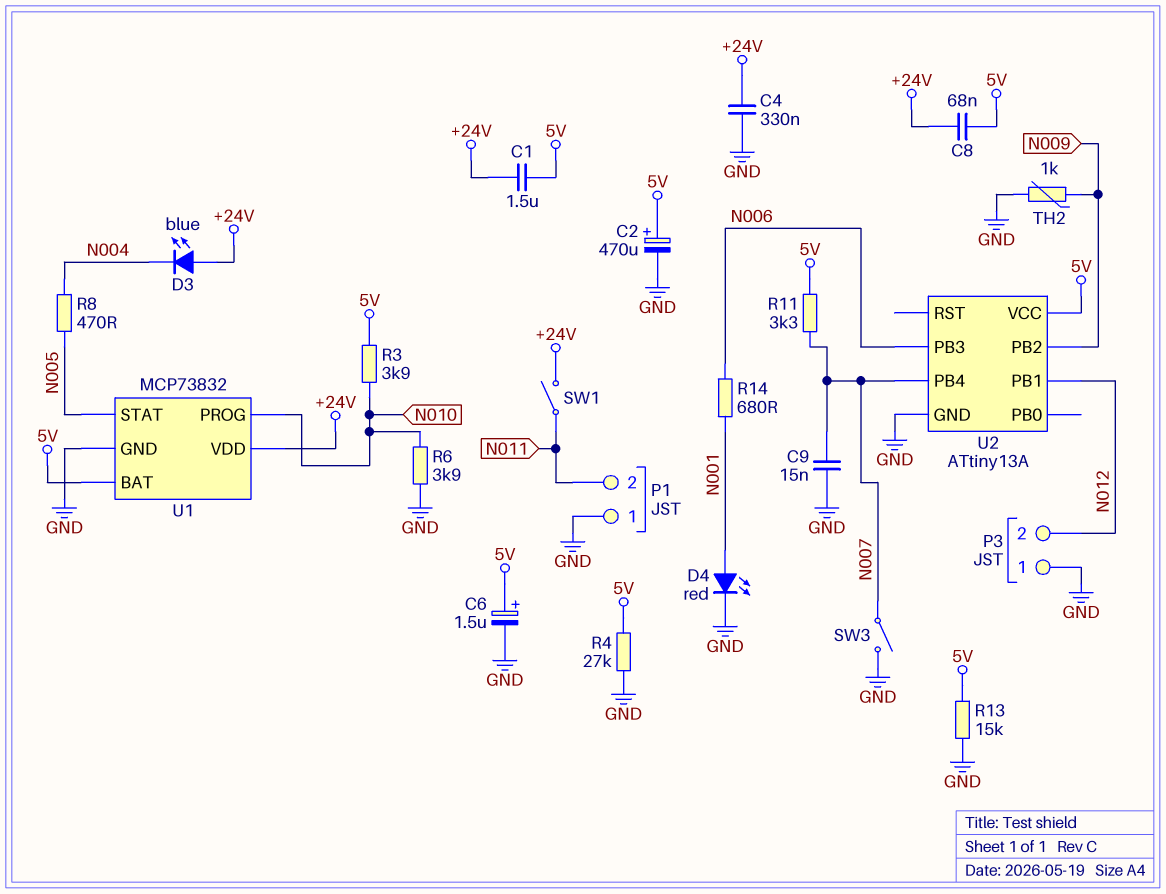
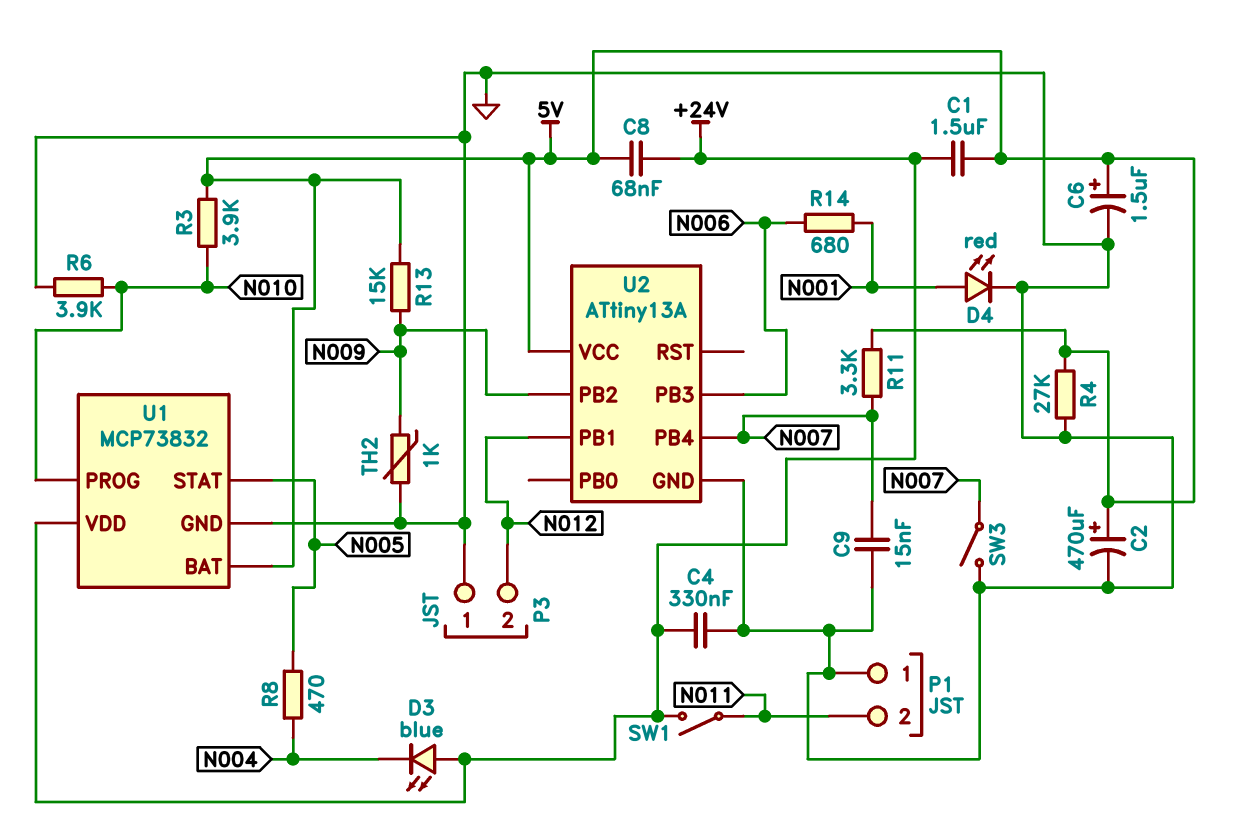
R13: 15k (5V, GND) -> 15k (5V, N009)

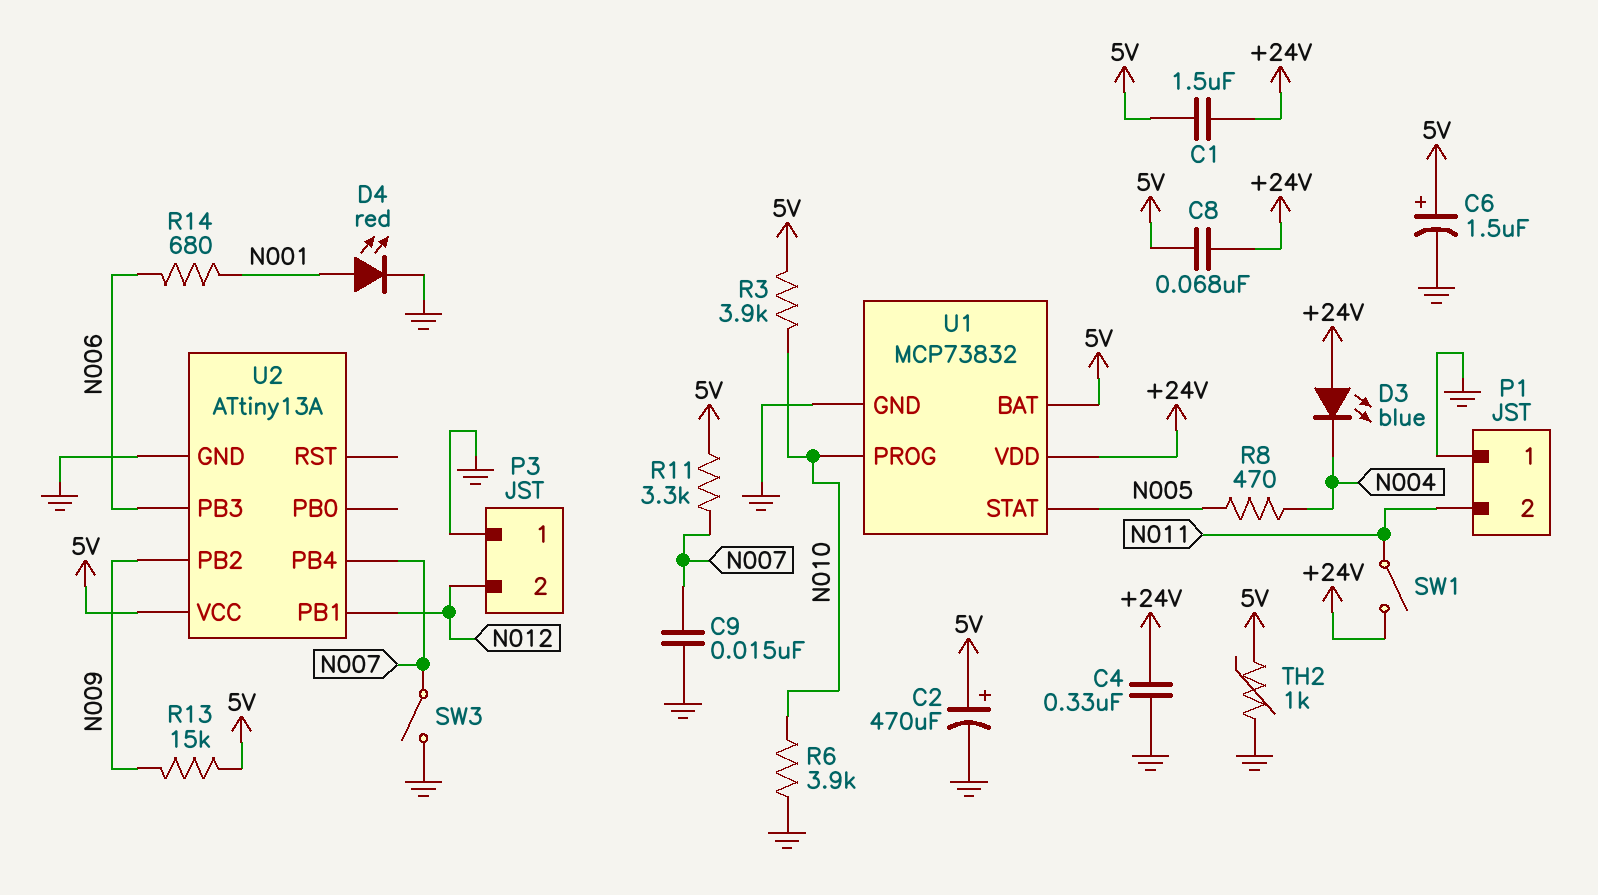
R4: 27k (5V, GND) -> none
TH2: 1k (GND, N009) -> 1k (5V, GND)

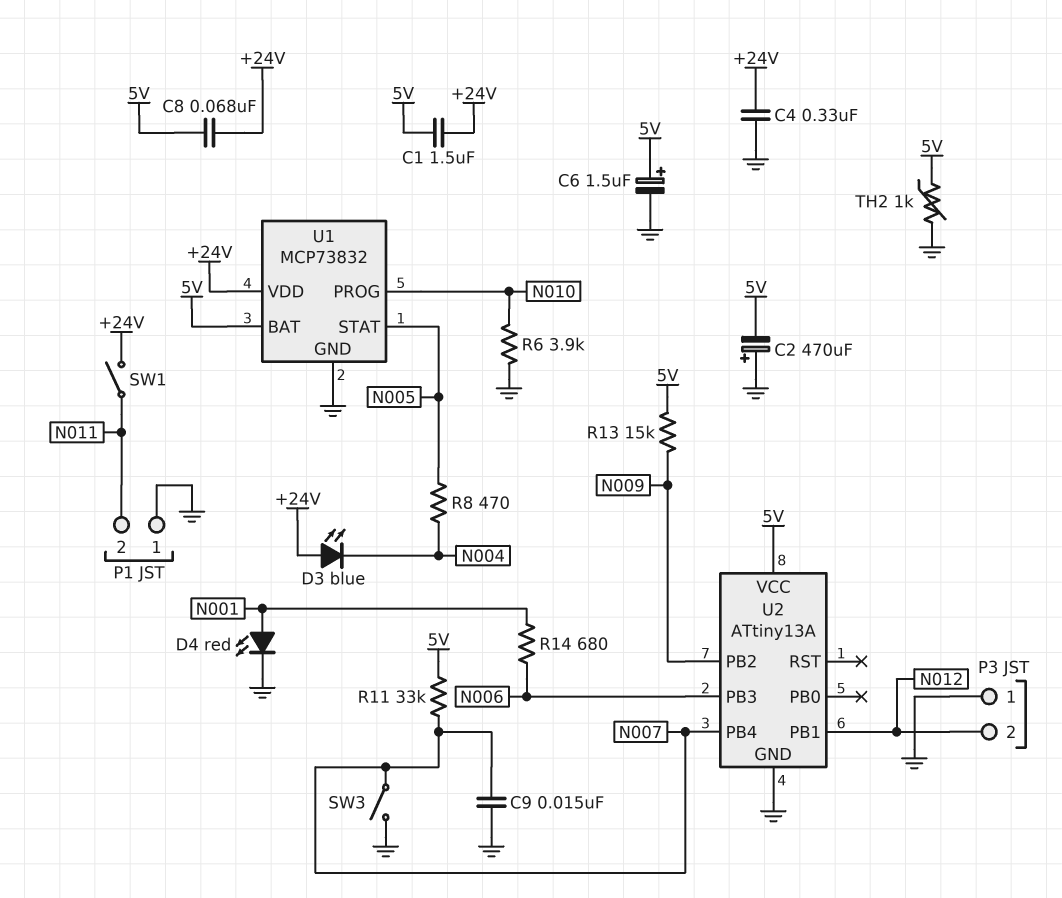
C2: 470uF (plus 5V, minus GND) -> 470uF (plus GND, minus 5V)
R3: 3.9k (5V, N010) -> none
R11: 3.3k (5V, N007) -> 33k (5V, N007)

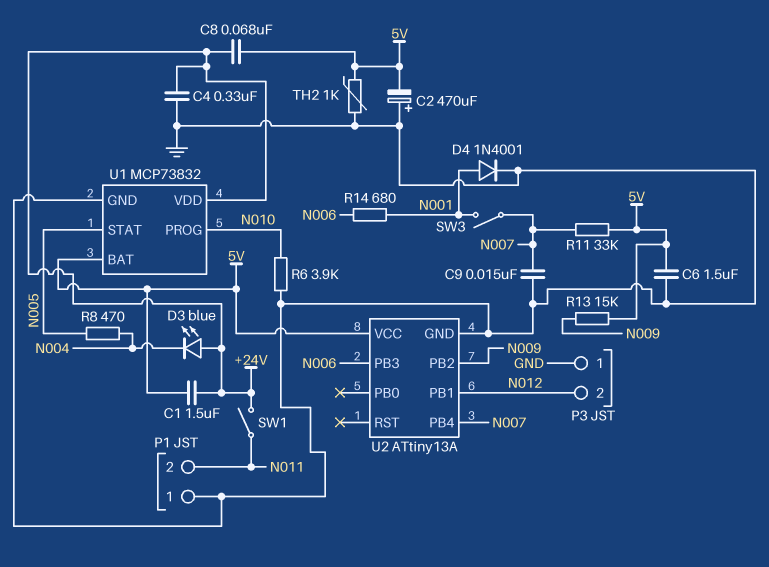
C6: 1.5uF (plus 5V, minus GND) -> 1.5uF (5V, GND)
D4: LED red (A N001, K GND) -> diode 1N4001 (A N001, K GND)
SW3: switch (GND, N007) -> switch (N001, N007)

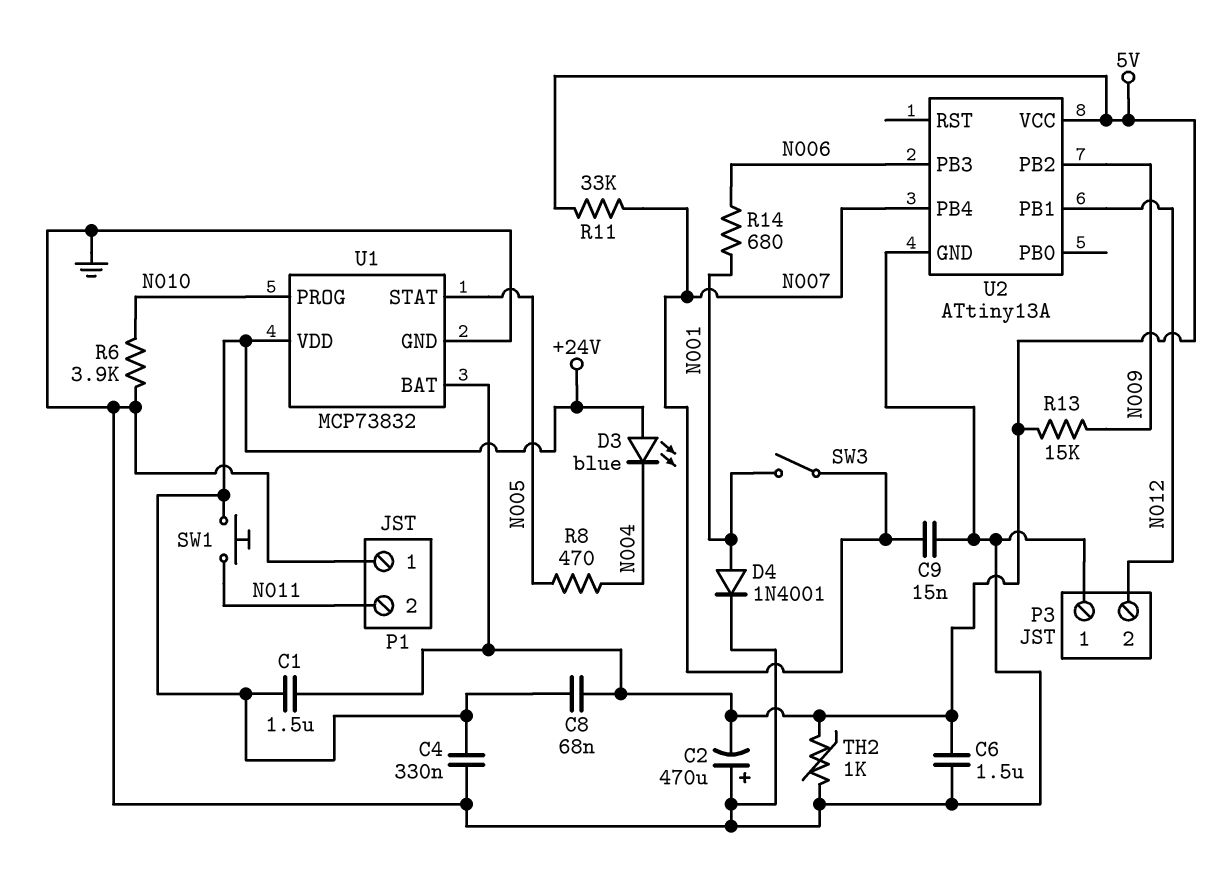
SW1: switch (+24V, N011) -> button (+24V, N011)

